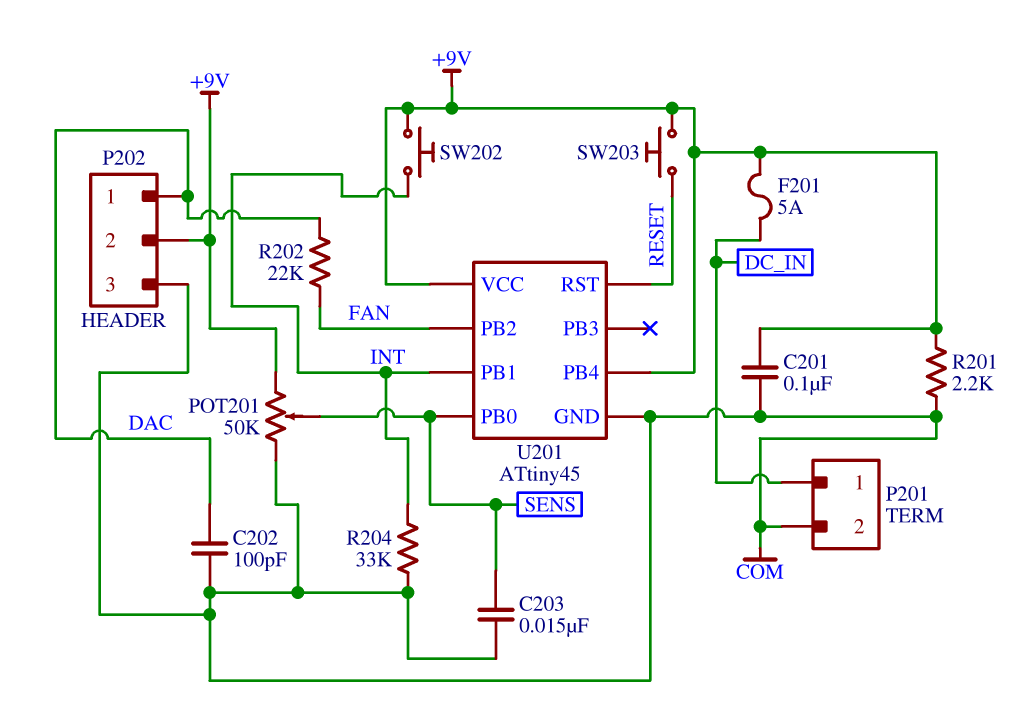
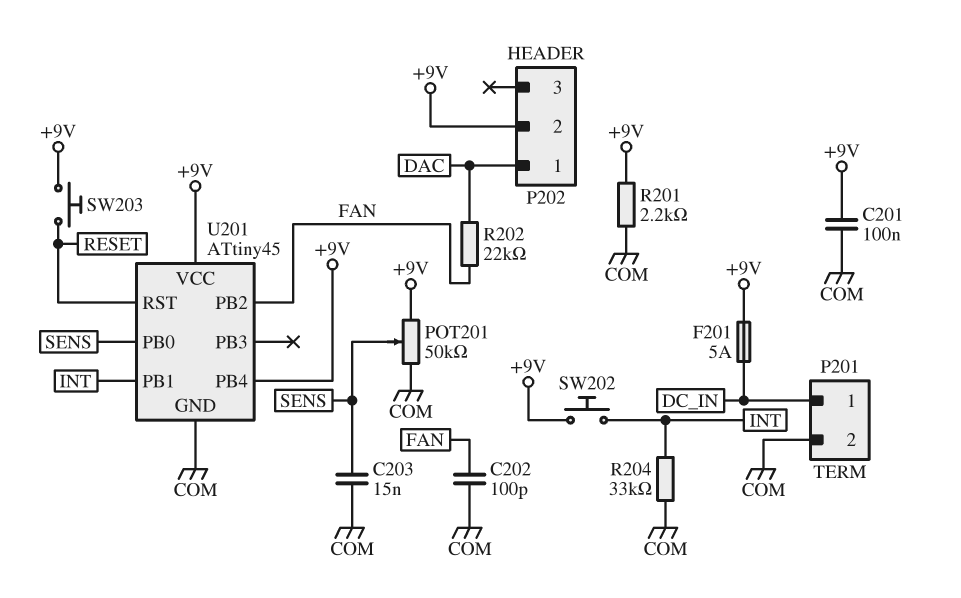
C202: 100pF (COM, DAC) -> 100pF (COM, FAN)
P202 pin 3: COM -> none

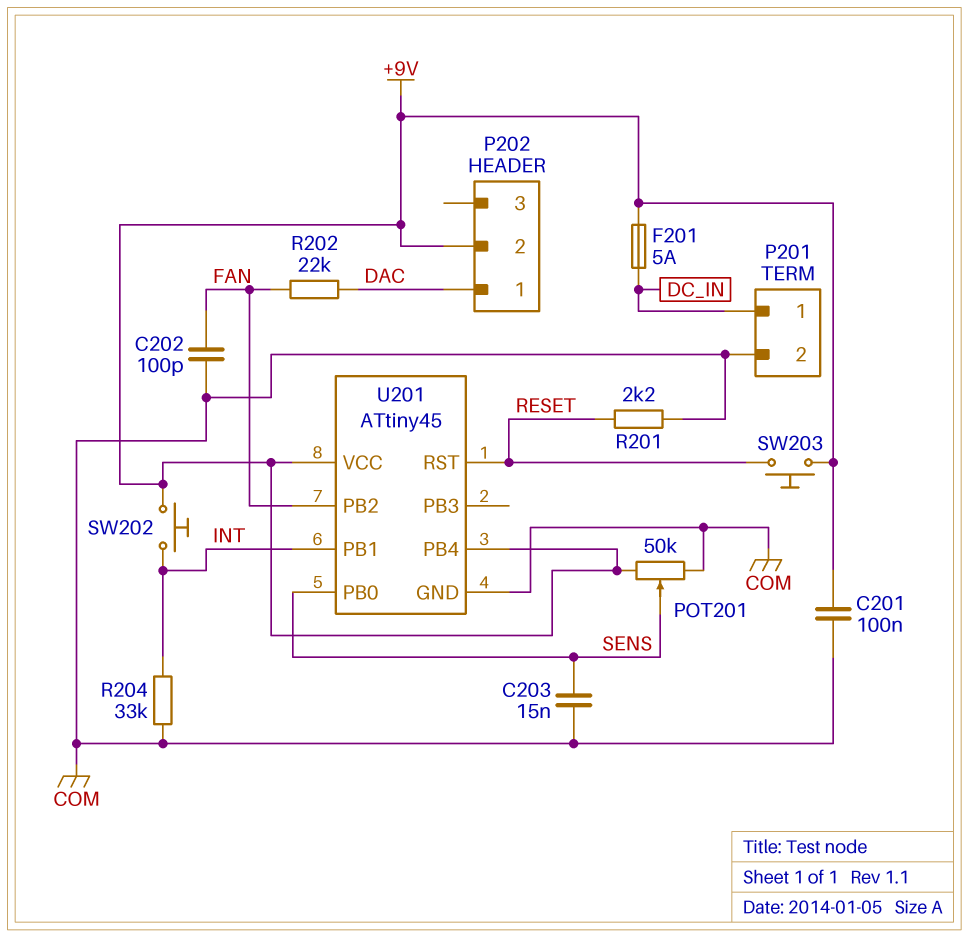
R201: 2.2k (+9V, COM) -> 2.2k (COM, RESET)

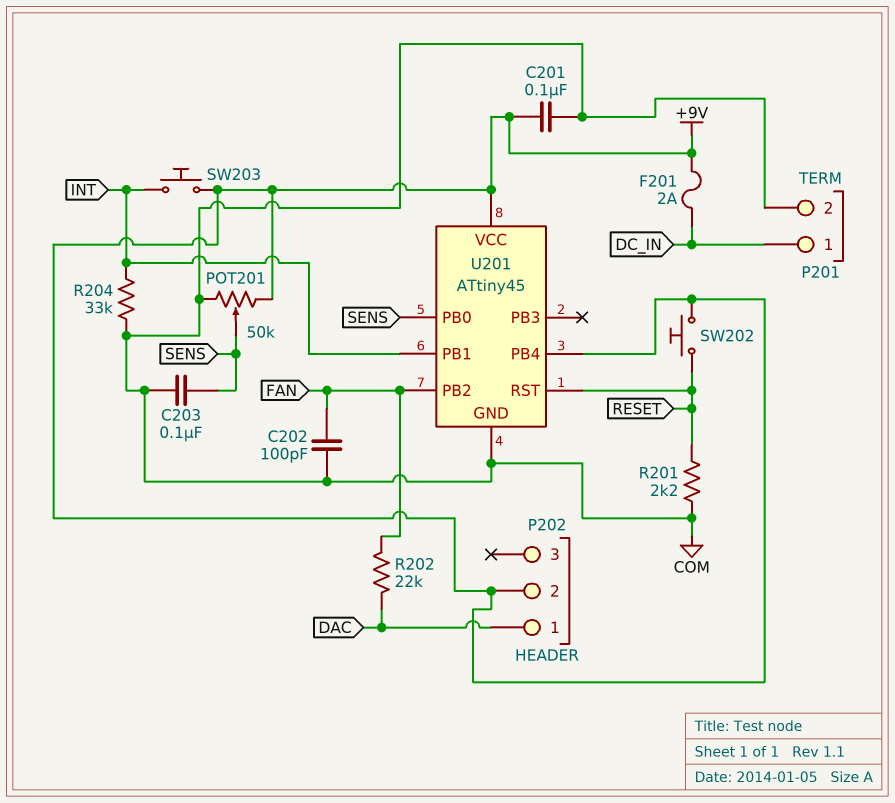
C203: 15nF (COM, SENS) -> 100nF (COM, SENS)
F201: 5A (+9V, DC_IN) -> 2A (+9V, DC_IN)
SW202: button (+9V, INT) -> button (+9V, RESET)
SW203: button (+9V, RESET) -> button (+9V, INT)

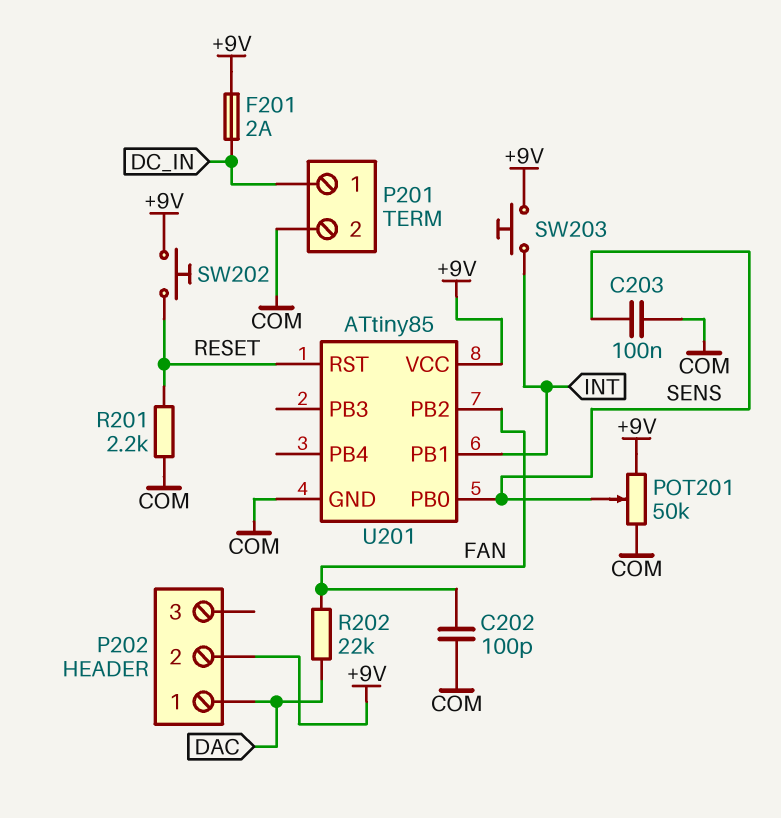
C201: 100nF (+9V, COM) -> none
R204: 33k (COM, INT) -> none
U201: ATtiny45 -> ATtiny85
U201 pin PB4: +9V -> none

